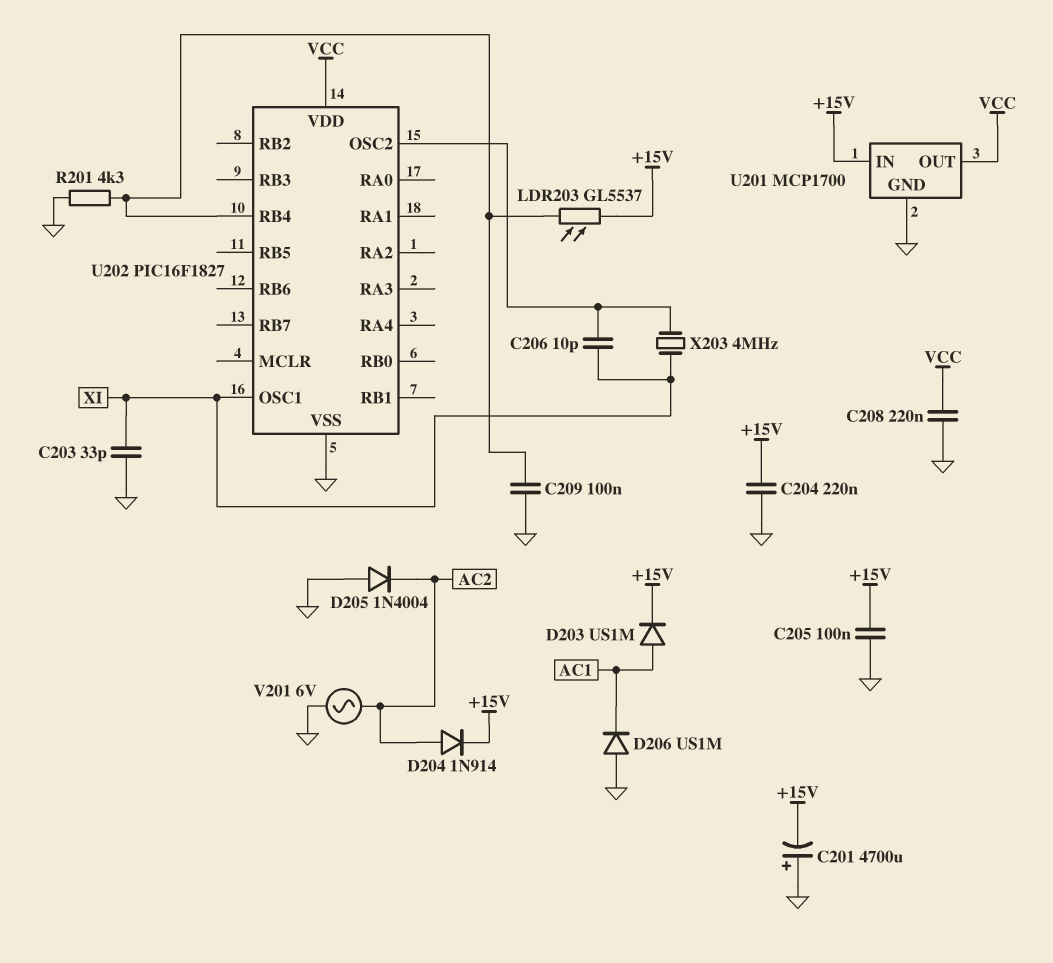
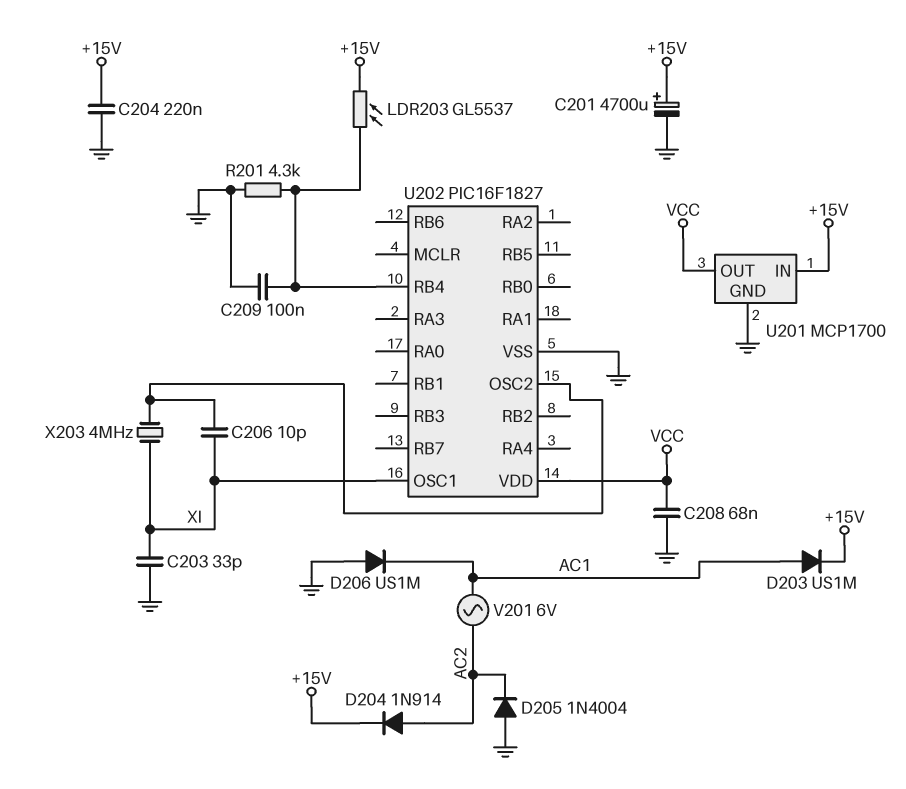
C201: 4700uF (plus GND, minus +15V) -> 4700uF (plus +15V, minus GND)
C205: 100nF (+15V, GND) -> none
C208: 220nF (GND, VCC) -> 68nF (GND, VCC)
V201: AC 6V (AC2, GND) -> AC 6V (AC1, AC2)

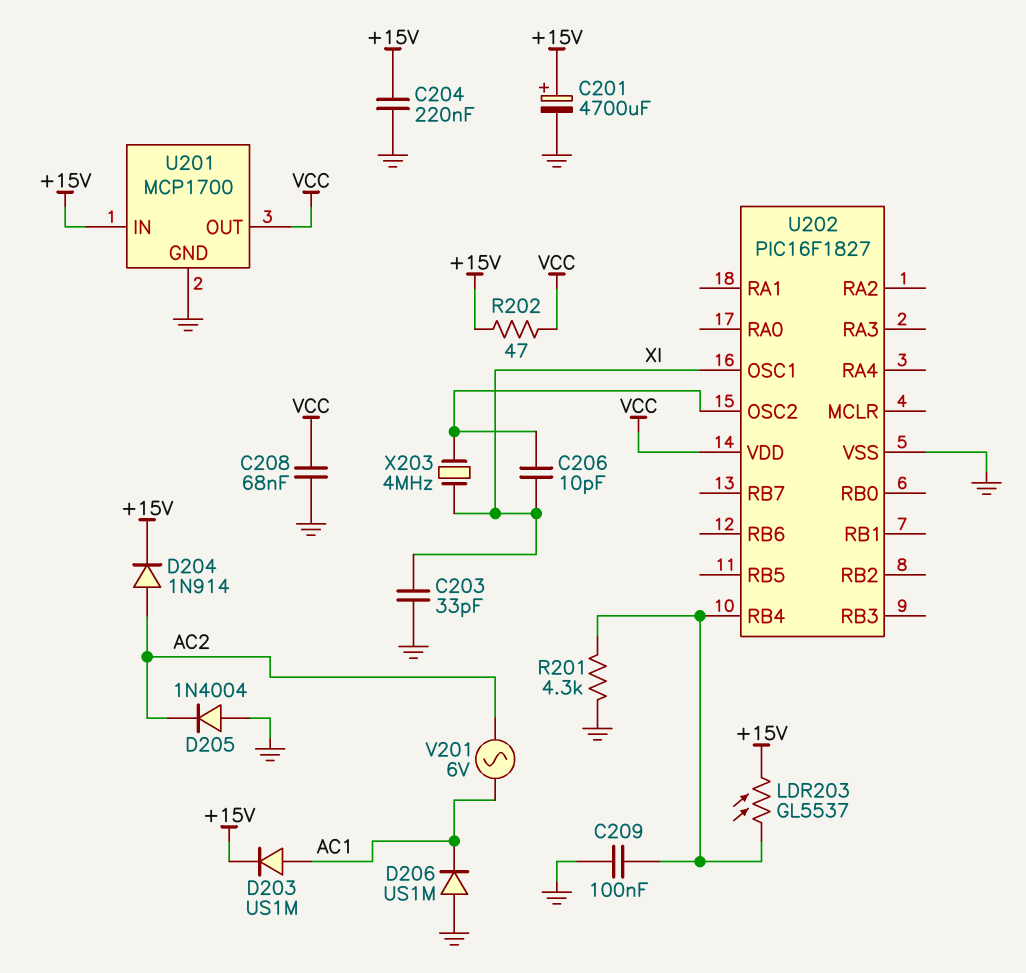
R202: none -> 47 (+15V, VCC)

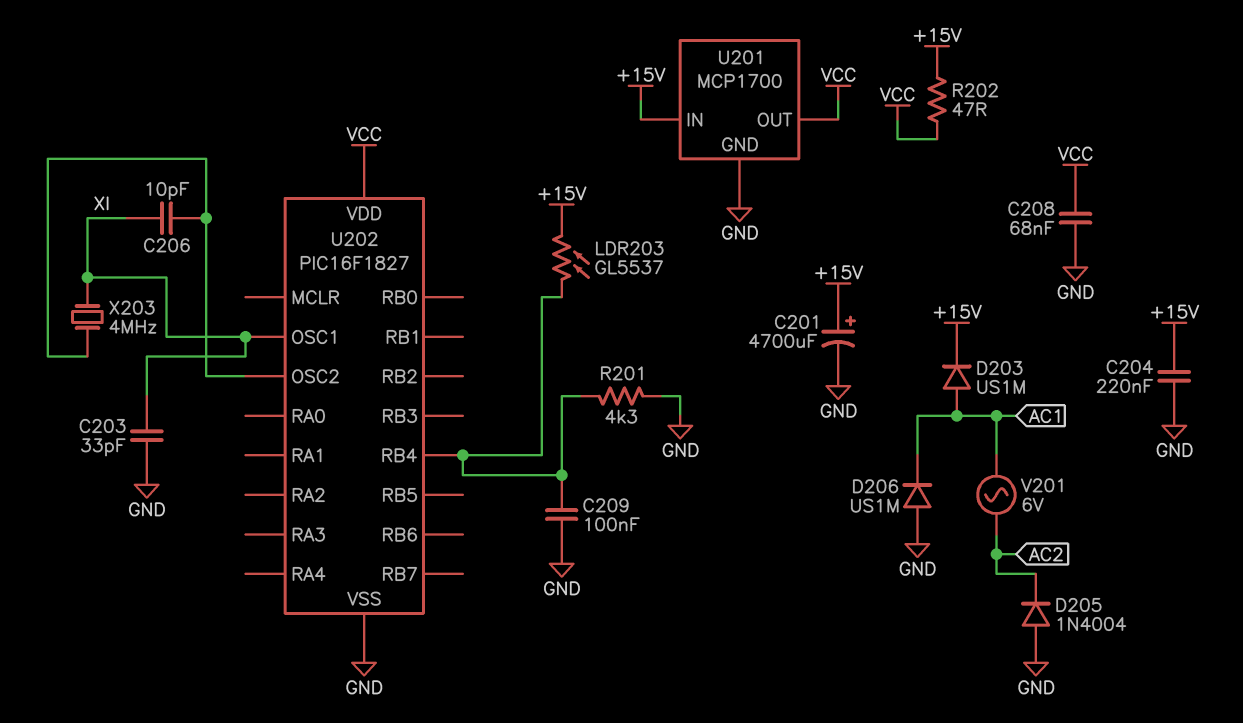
D204: diode 1N914 (A AC2, K +15V) -> none

